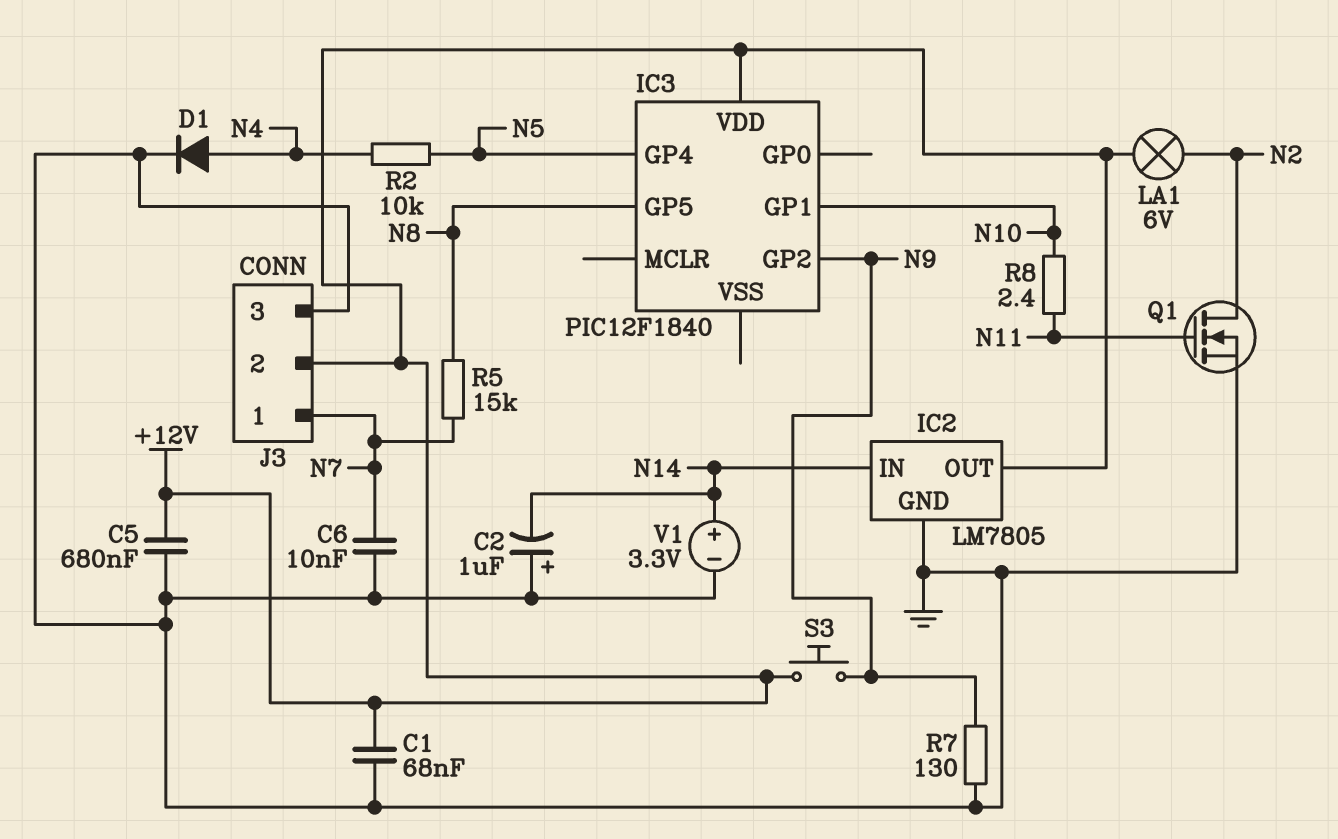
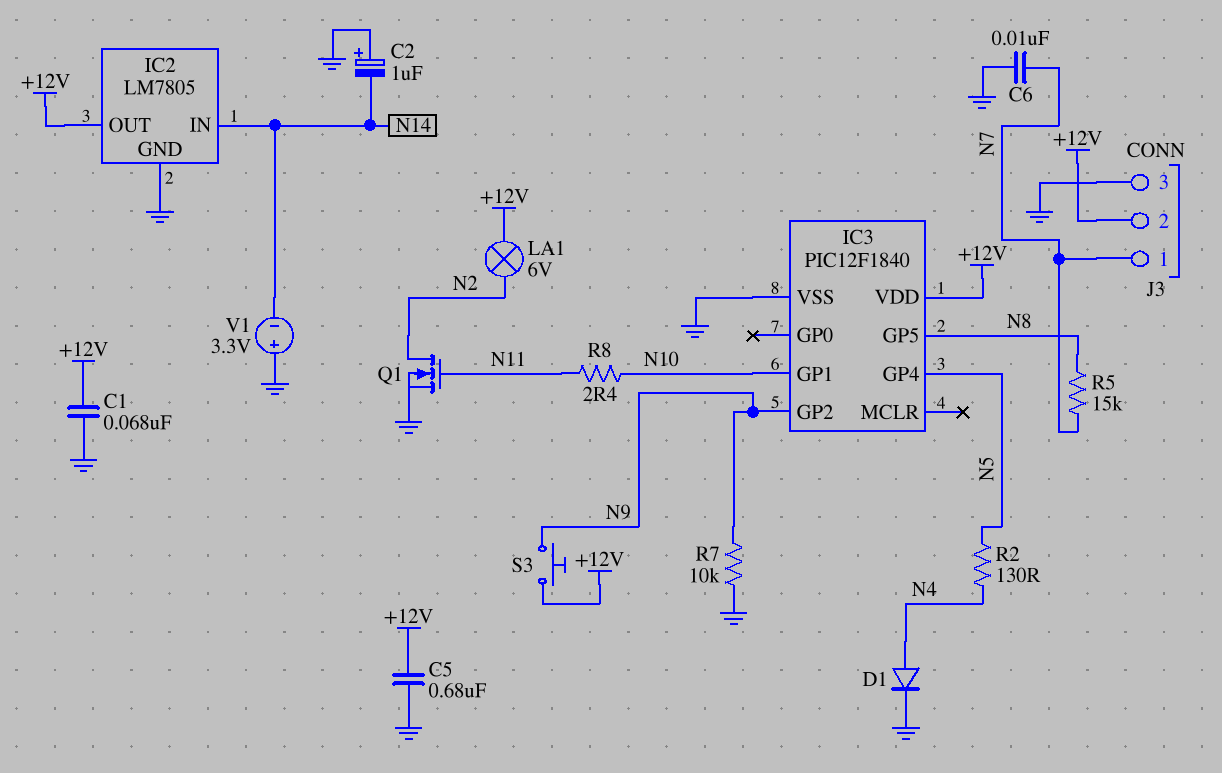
IC3 pin VSS: none -> GND
R2: 10k (N4, N5) -> 130 (N4, N5)
R7: 130 (GND, N9) -> 10k (GND, N9)
V1: 3.3V (plus N14, minus GND) -> 3.3V (plus GND, minus N14)

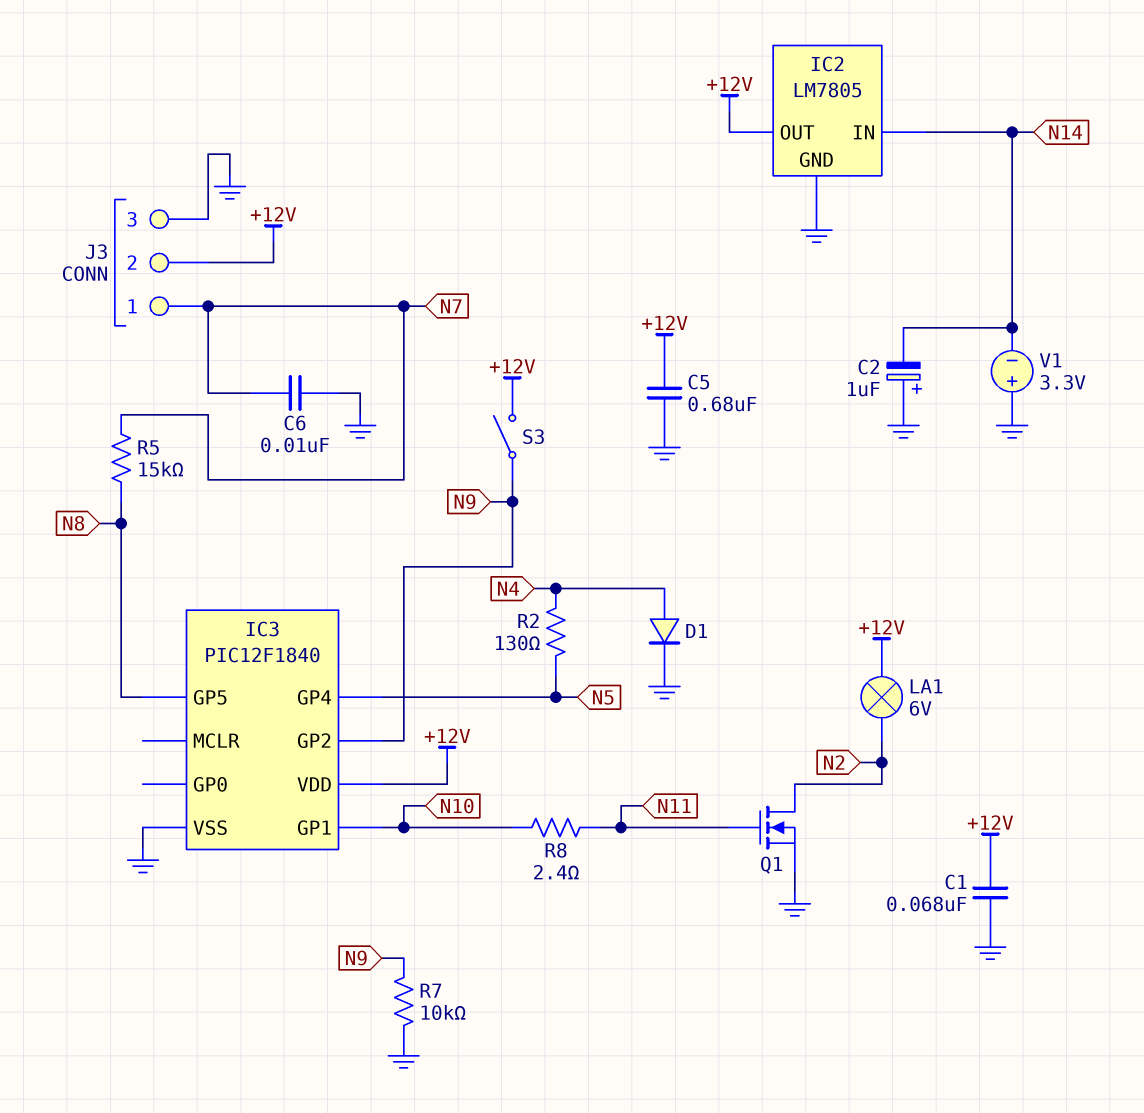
S3: button (+12V, N9) -> switch (+12V, N9)

